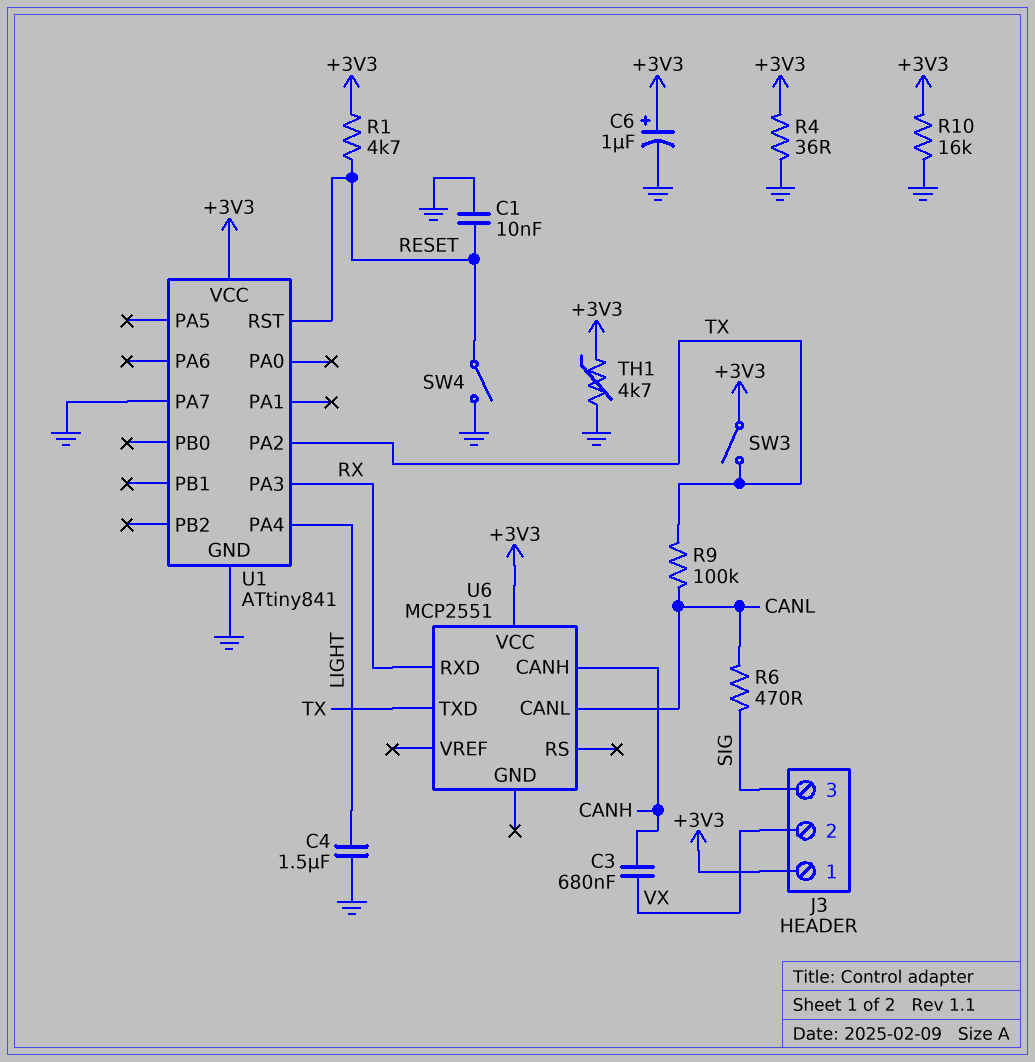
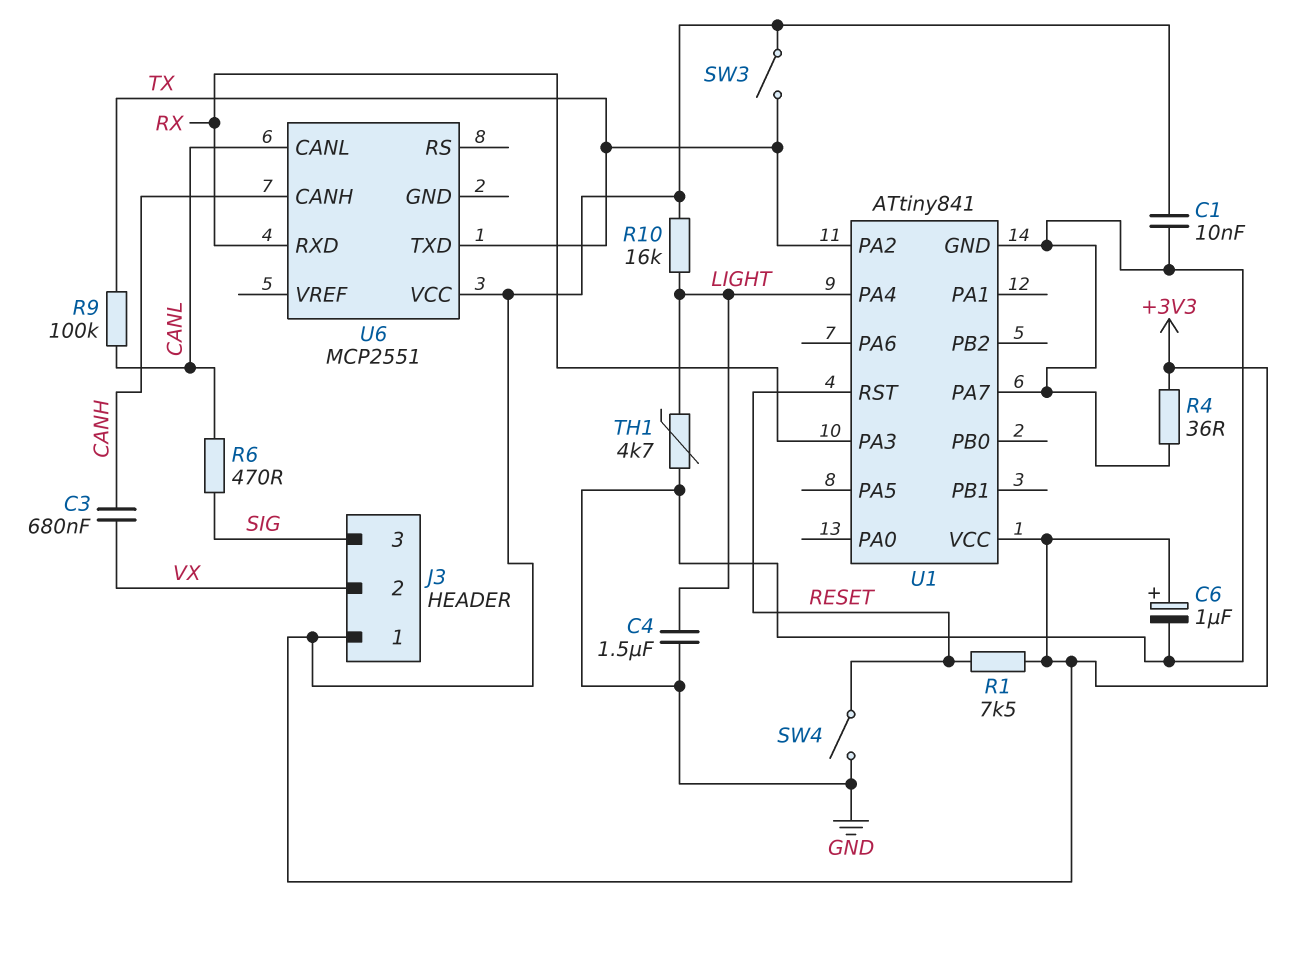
C1: 10nF (GND, RESET) -> 10nF (+3V3, GND)
R1: 4.7k (+3V3, RESET) -> 7.5k (+3V3, RESET)
R10: 16k (+3V3, GND) -> 16k (+3V3, LIGHT)
TH1: 4.7k (+3V3, GND) -> 4.7k (GND, LIGHT)

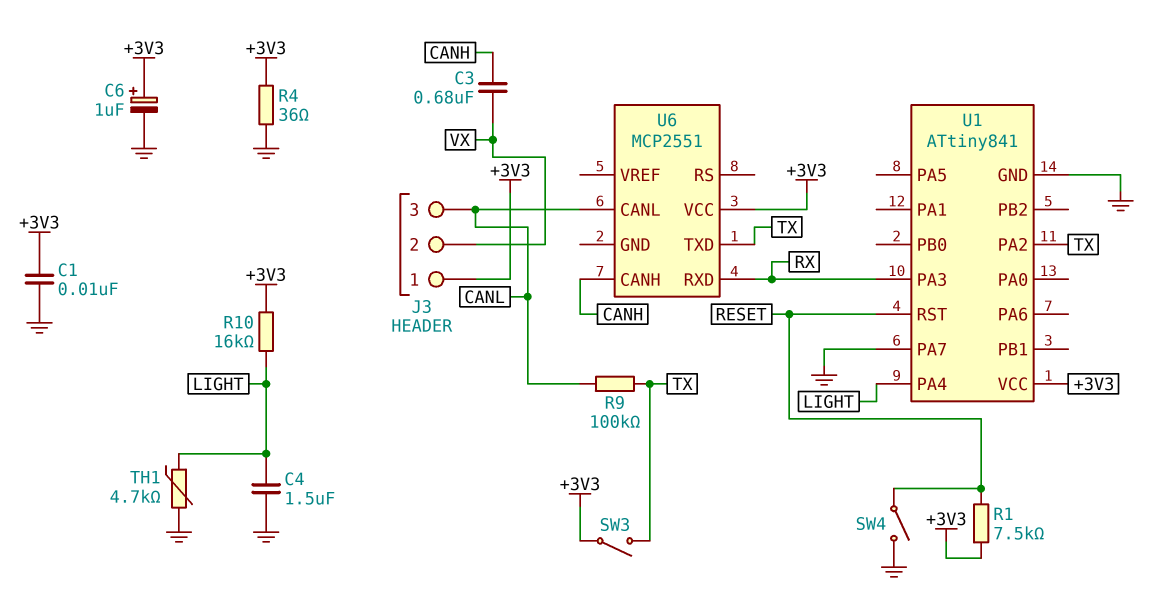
J3 pin 3: SIG -> CANL
R6: 470 (CANL, SIG) -> none

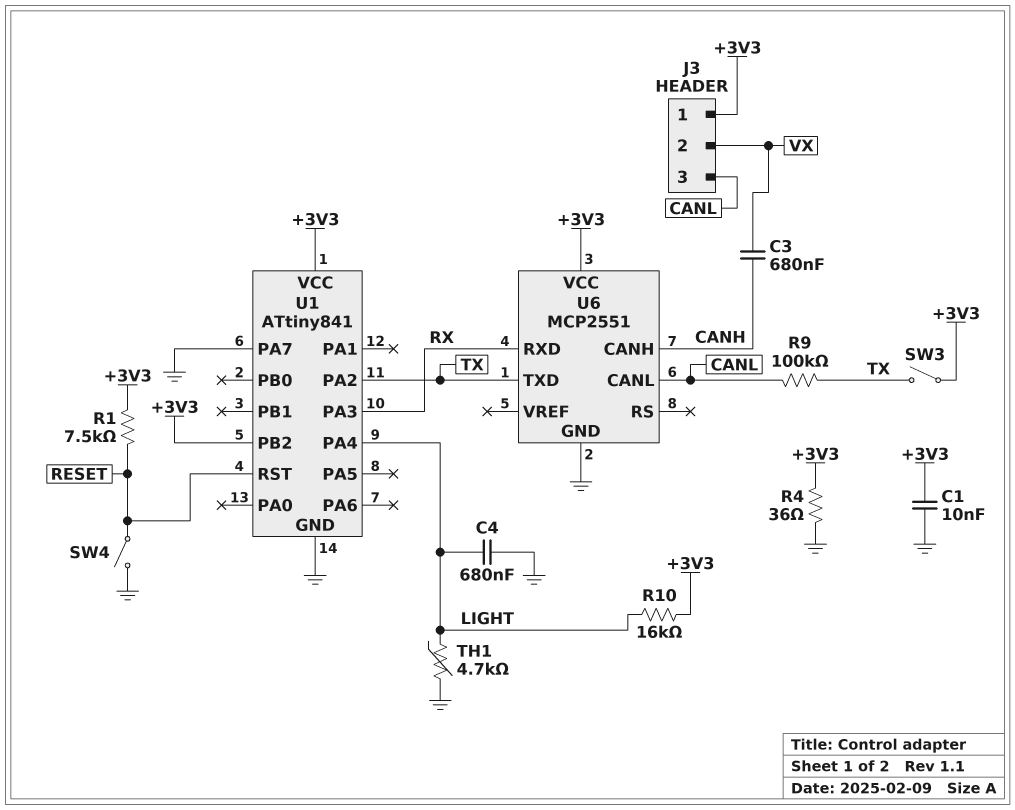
C4: 1.5uF (GND, LIGHT) -> 680nF (GND, LIGHT)
C6: 1uF (plus +3V3, minus GND) -> none
U1 pin PB2: none -> +3V3
U6 pin GND: none -> GND

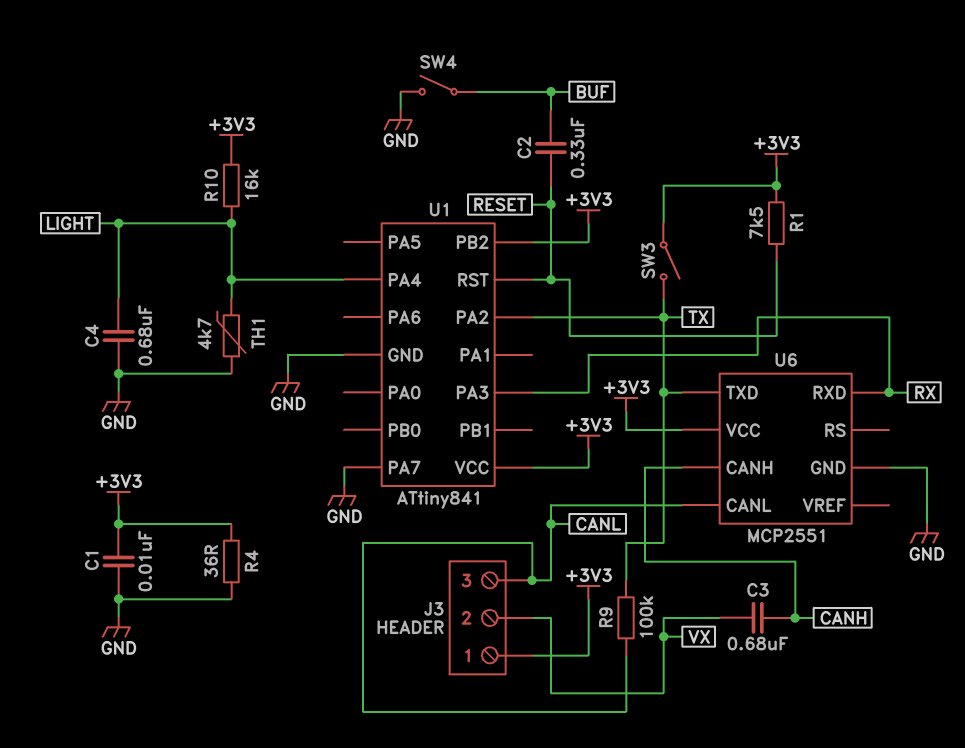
C2: none -> 330nF (BUF, RESET)
SW4: switch (GND, RESET) -> switch (BUF, GND)

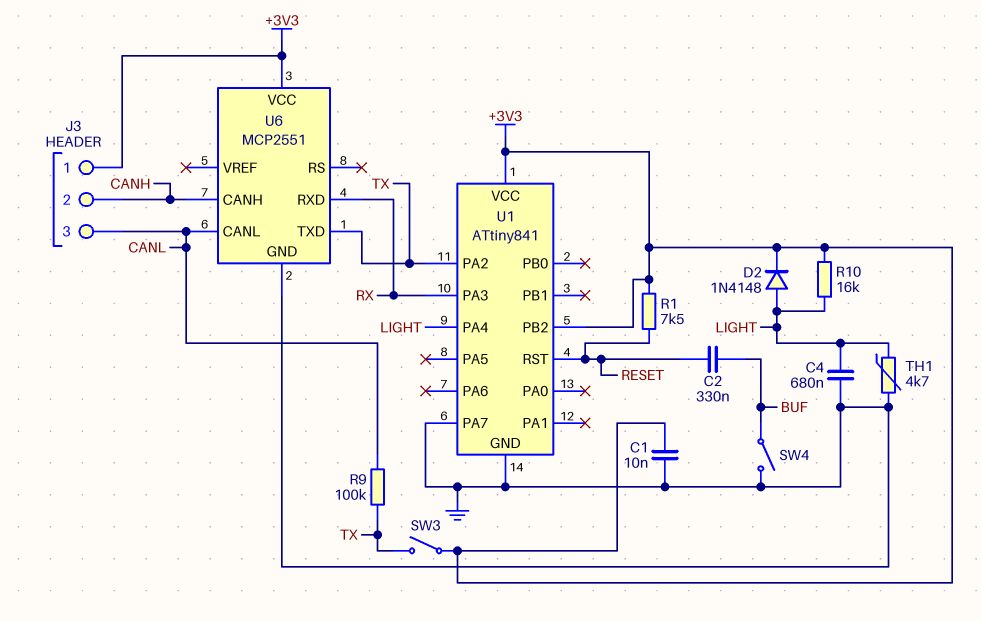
C3: 680nF (CANH, VX) -> none
D2: none -> diode 1N4148 (A LIGHT, K +3V3)
J3 pin 2: VX -> CANH
R4: 36 (+3V3, GND) -> none

